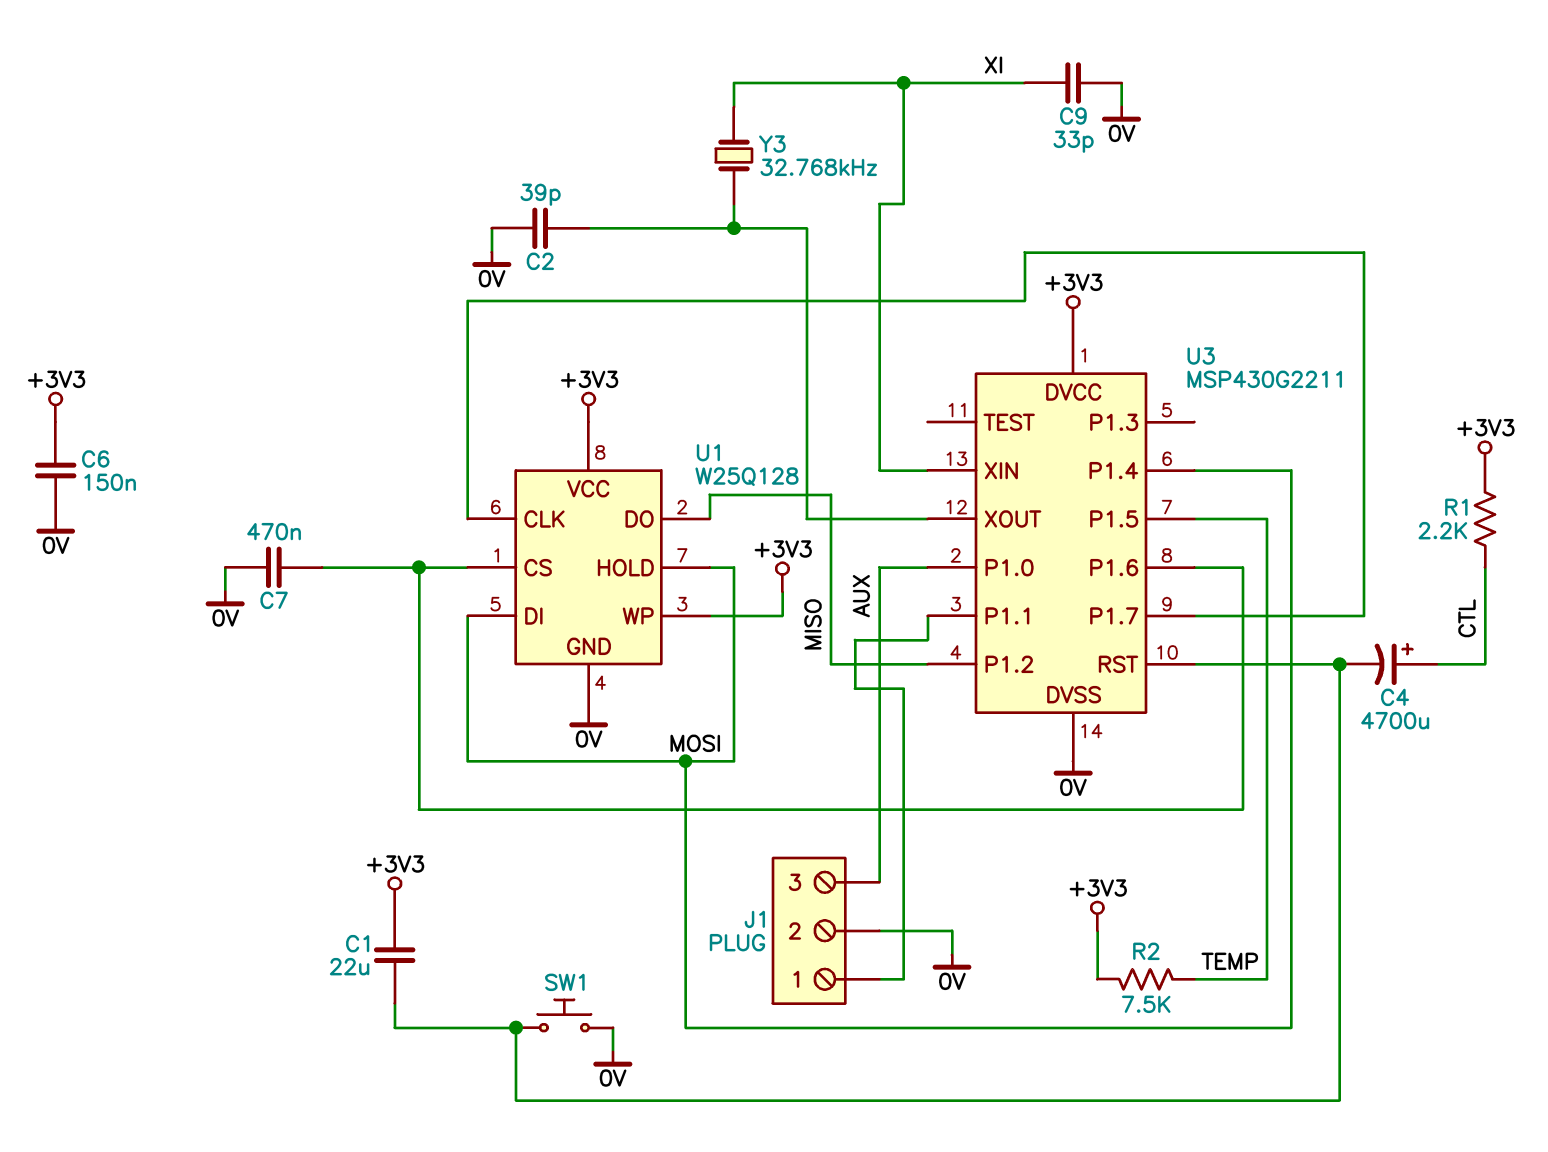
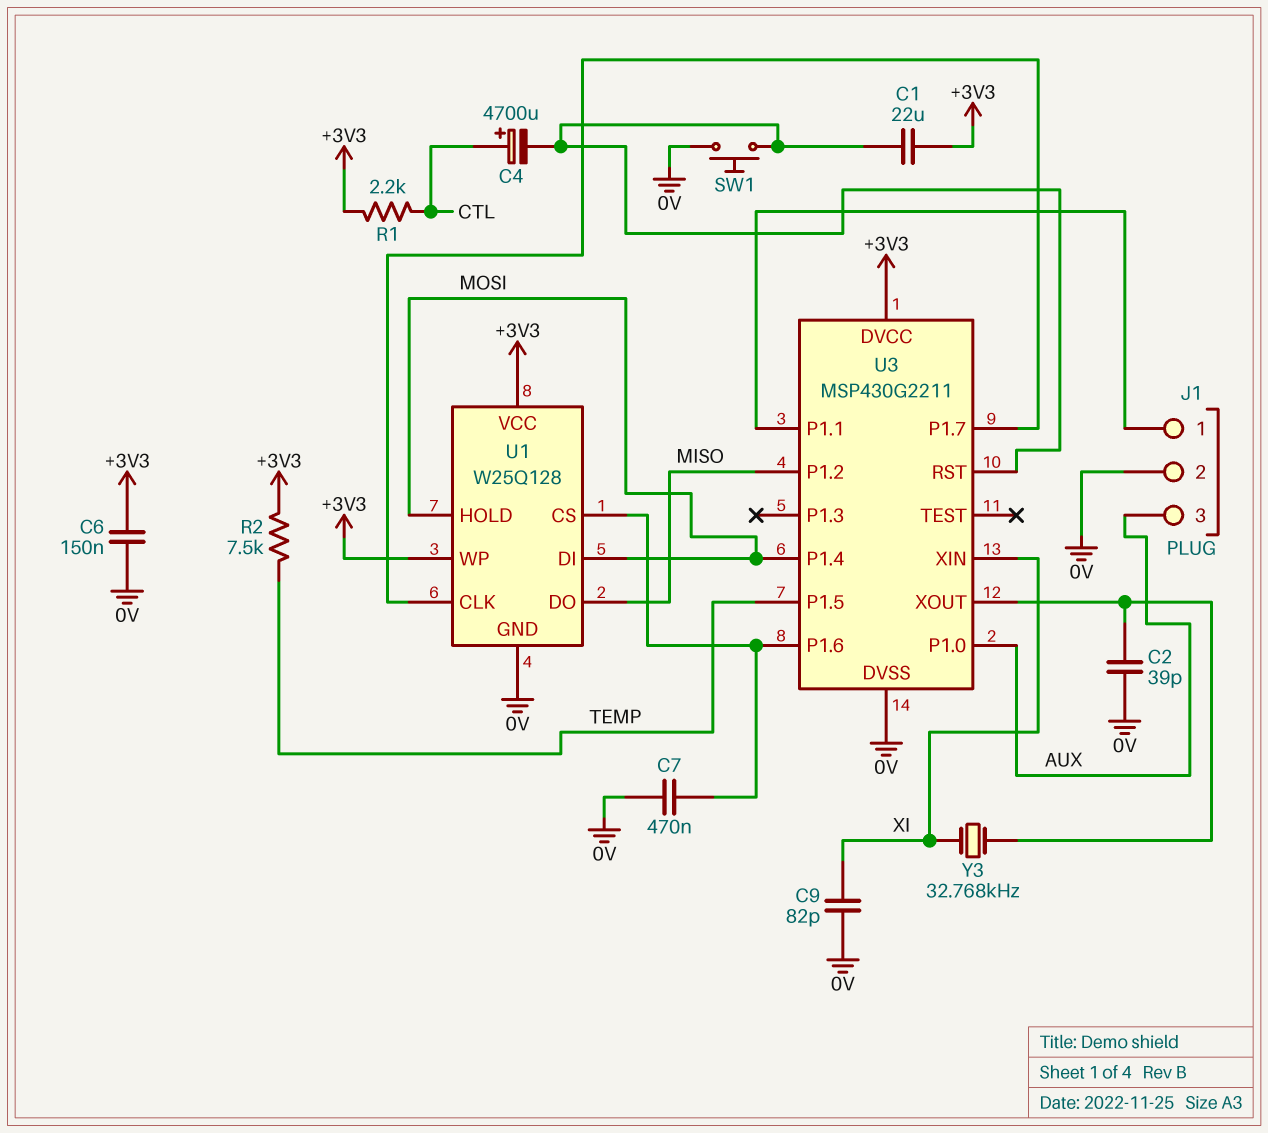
C9: 33pF (0V, XI) -> 82pF (0V, XI)

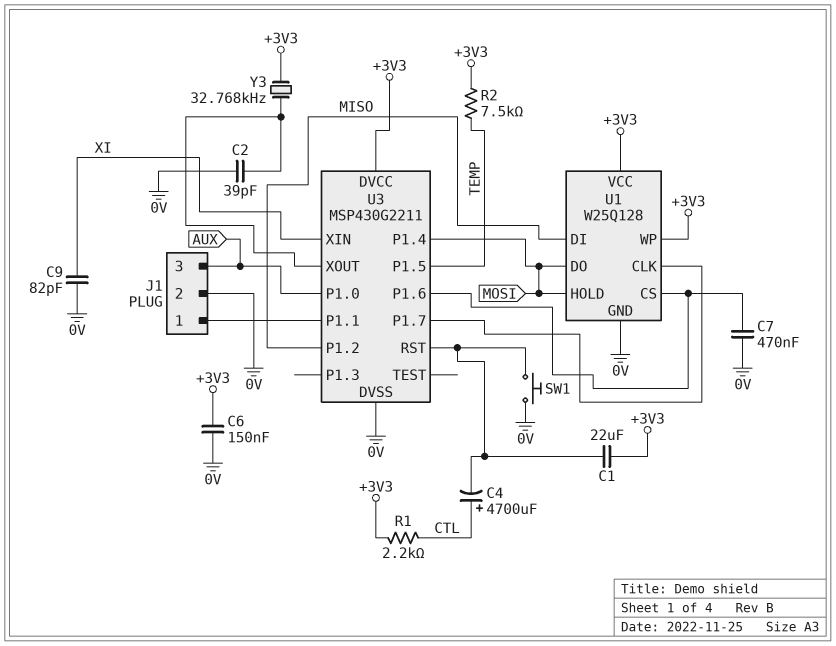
U1 pin DI: MOSI -> MISO
U1 pin DO: MISO -> MOSI
Y3: 32.768kHz (U3/XOUT, XI) -> 32.768kHz (+3V3, U3/XOUT)

